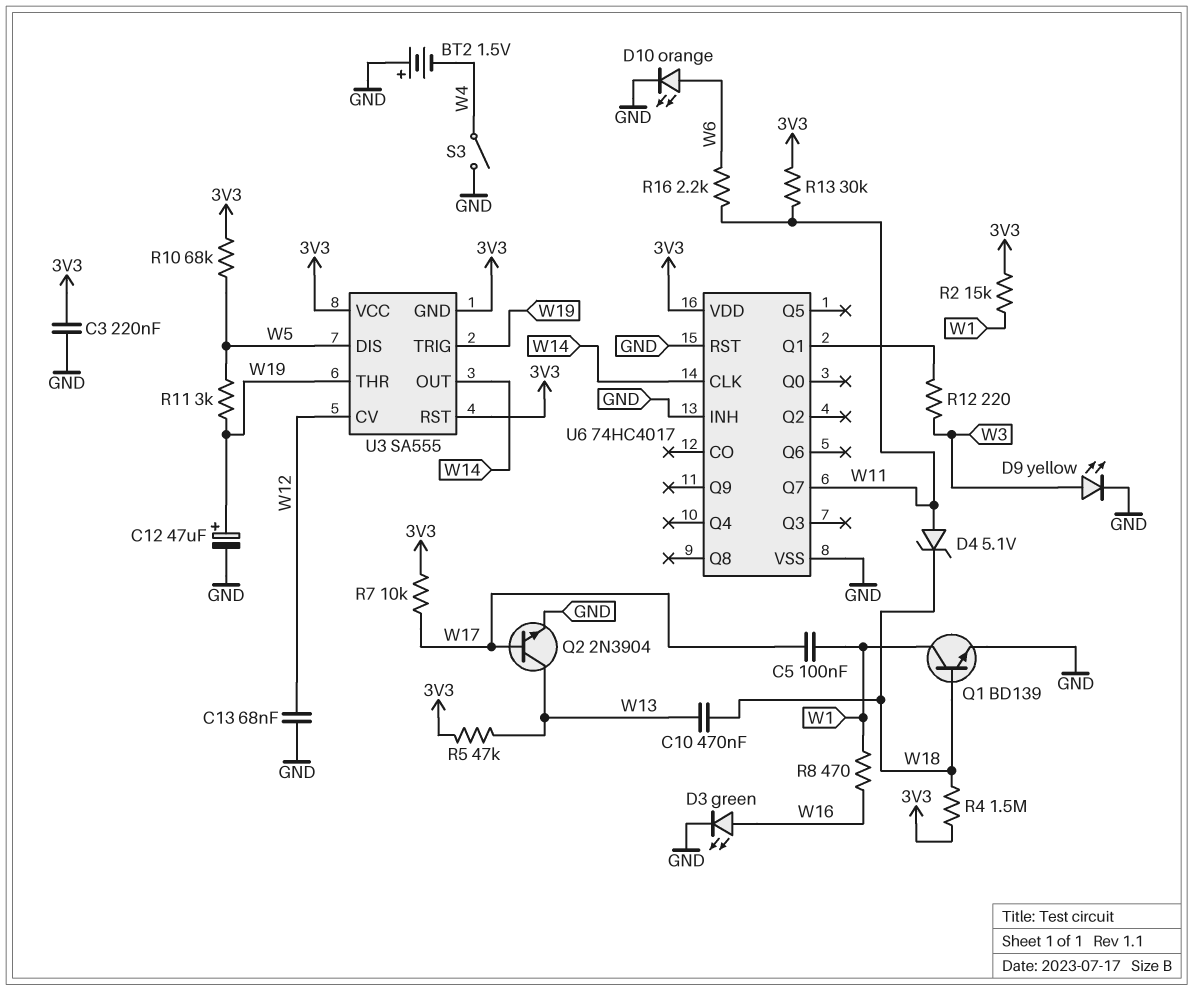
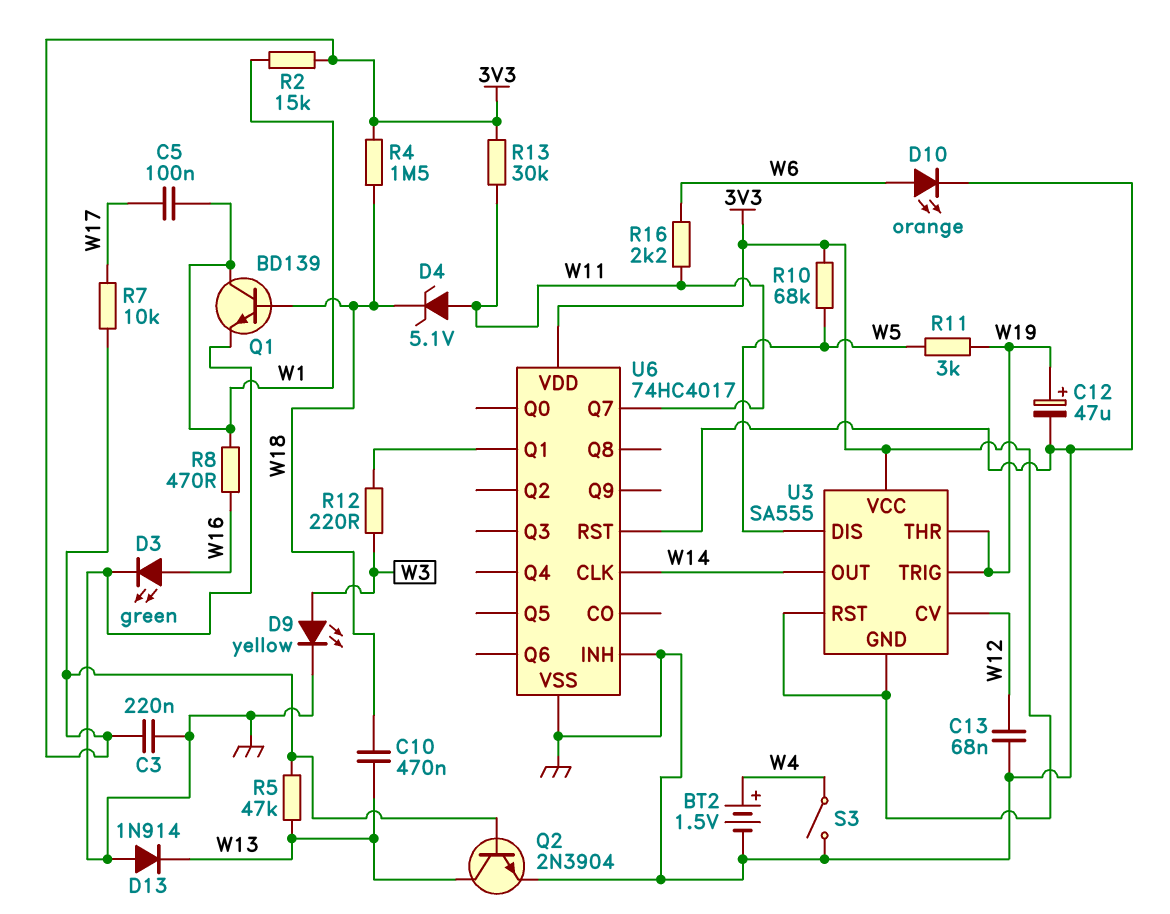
BT2: 1.5V (plus GND, minus W4) -> 1.5V (plus W4, minus GND)
D13: none -> diode 1N914 (A GND, K W13)
Q2: NPN 2N3904 (B W17, C W13, E GND) -> NPN 2N3904 (B 3V3, C W13, E GND)

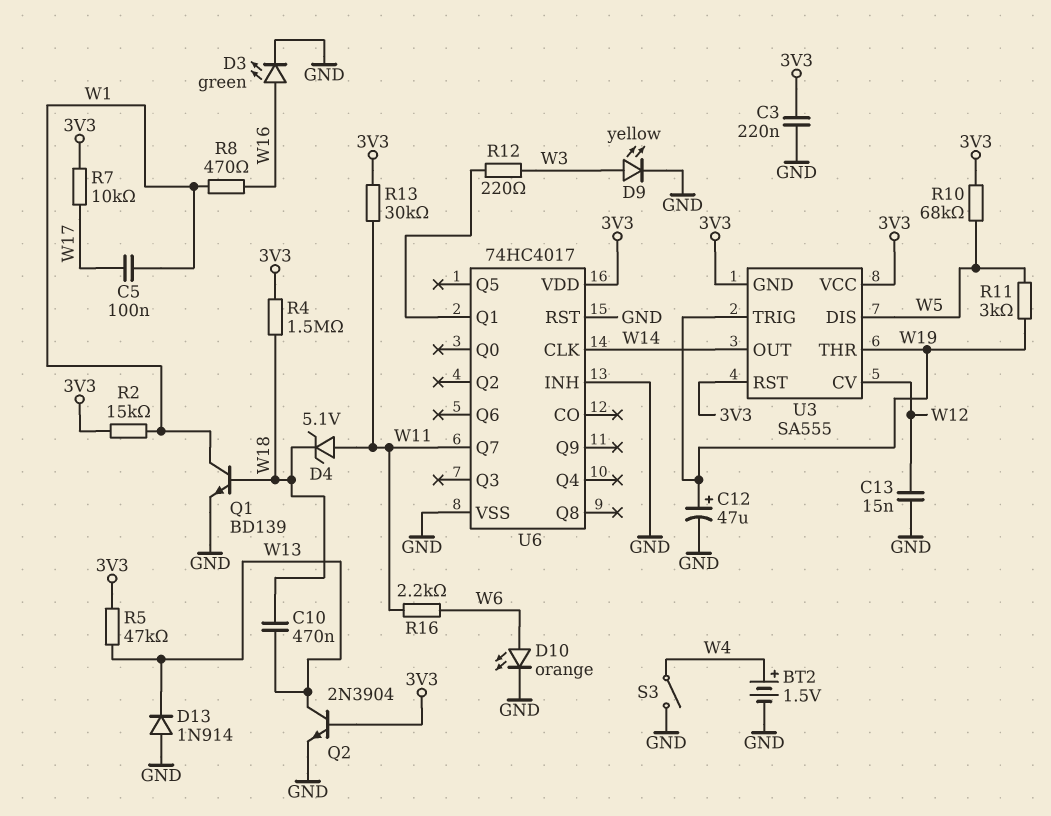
C13: 68nF (GND, W12) -> 15nF (GND, W12)

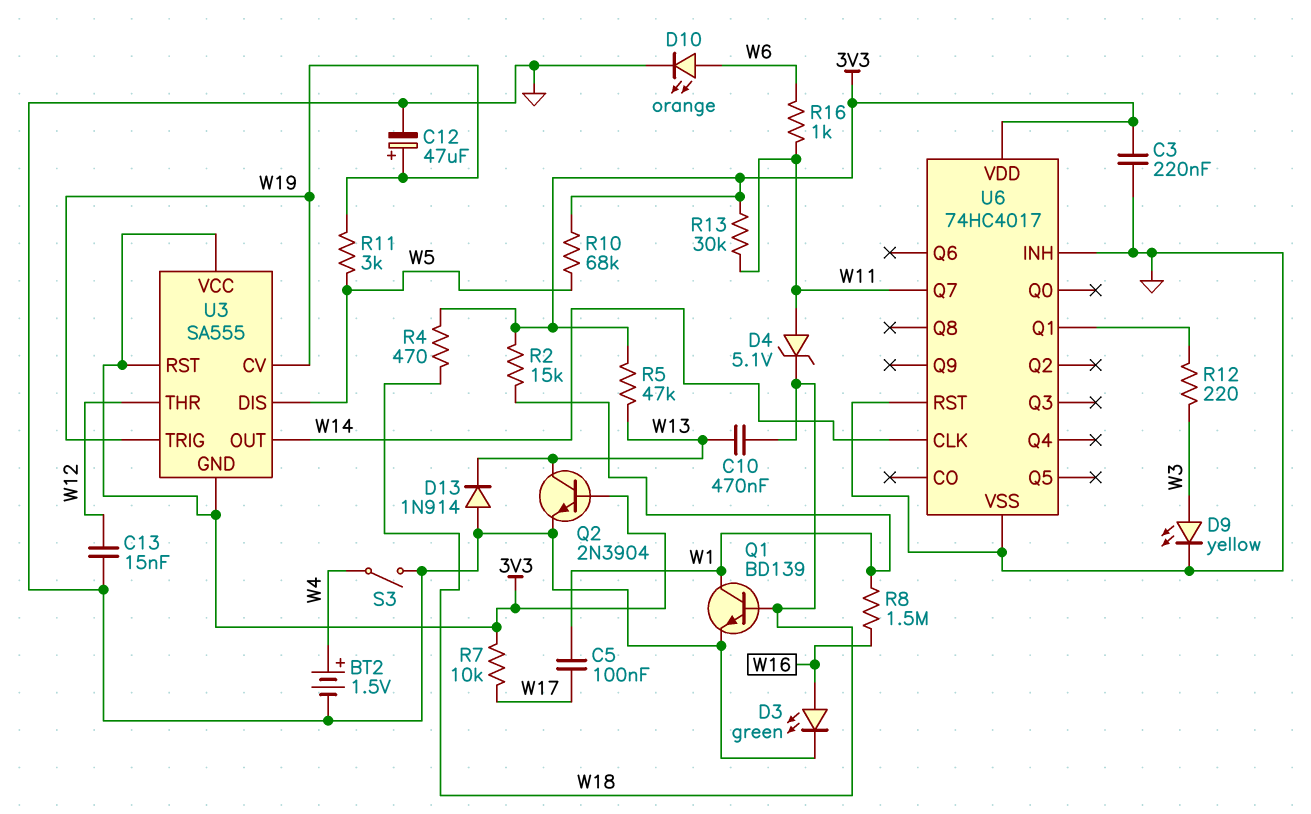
R4: 1.5M (3V3, W18) -> 470 (3V3, W18)
R8: 470 (W1, W16) -> 1.5M (W1, W16)
R16: 2.2k (W6, W11) -> 1k (W6, W11)
U3 pin CV: W12 -> W19
U3 pin THR: W19 -> W12

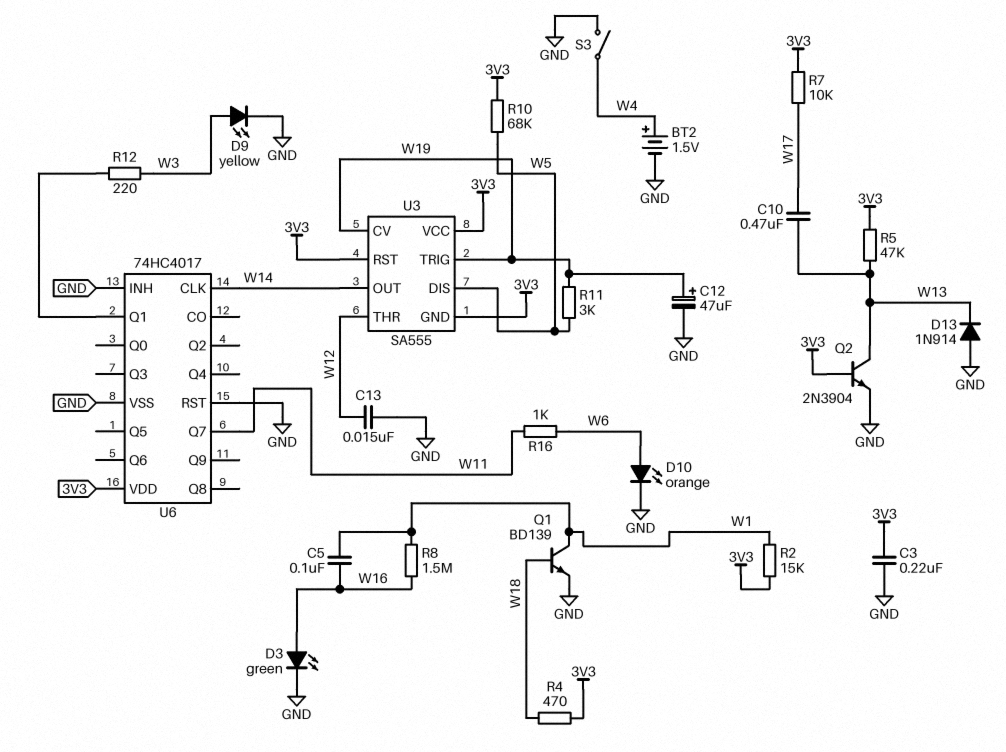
C5: 100nF (W1, W17) -> 100nF (W1, W16)
C10: 470nF (W13, W18) -> 470nF (W13, W17)
D4: zener 5.1V (A W11, K W18) -> none
R13: 30k (3V3, W11) -> none

